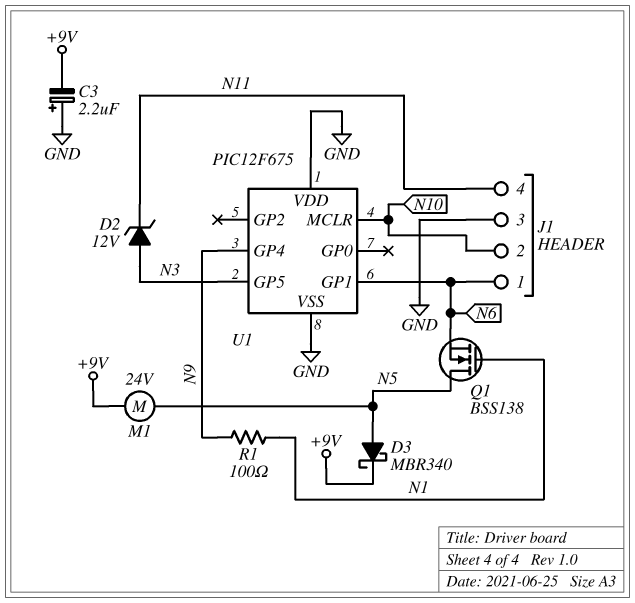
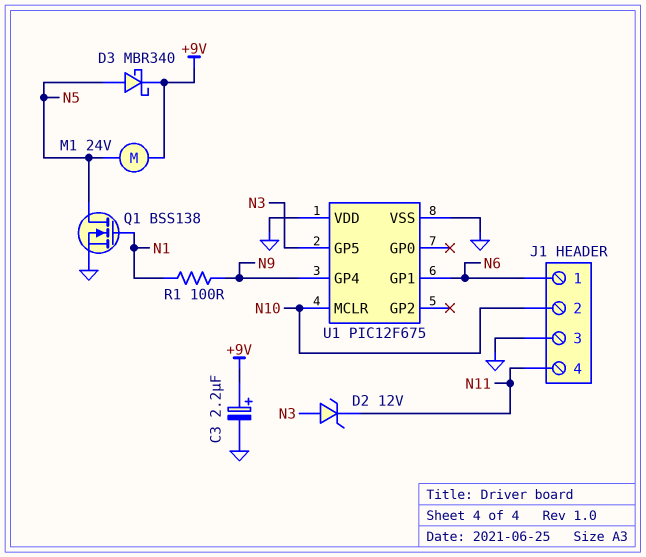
C3: 2.2uF (plus GND, minus +9V) -> 2.2uF (plus +9V, minus GND)
Q1: NMOS BSS138 (G N1, D N5, S N6) -> NMOS BSS138 (G N1, D N5, S GND)

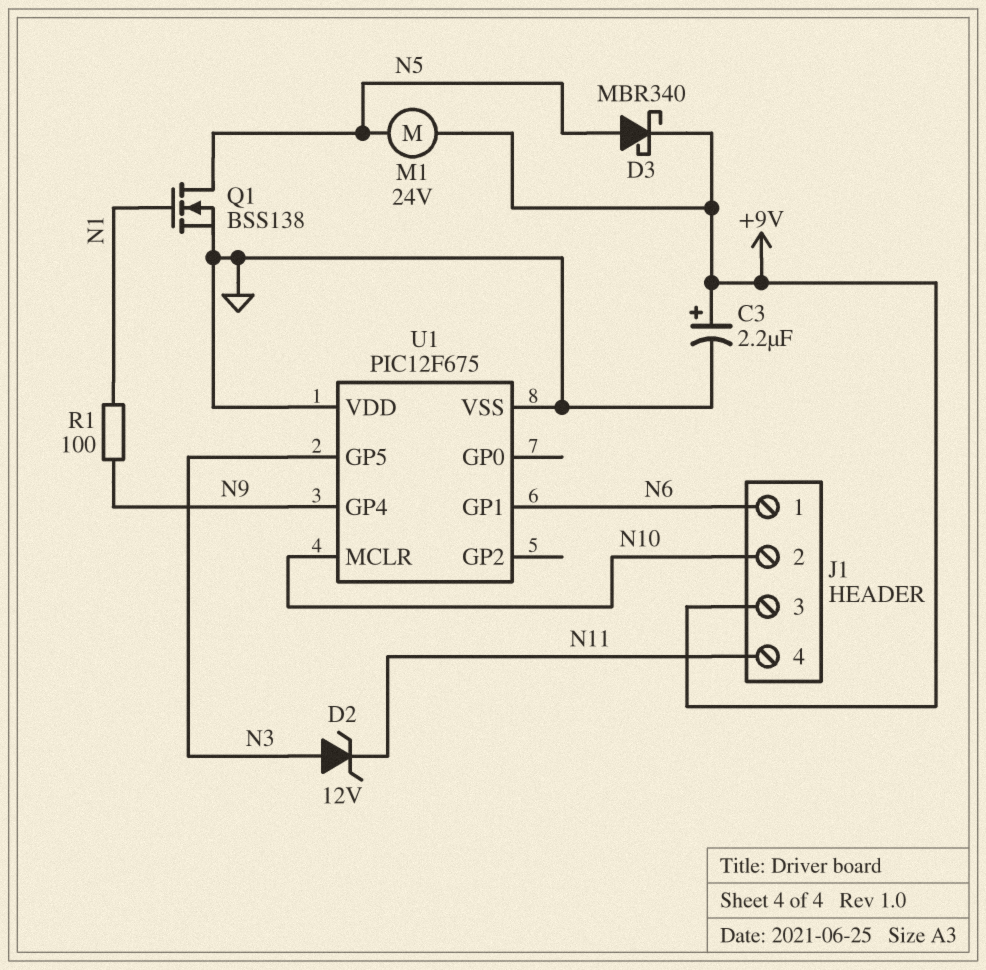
J1 pin 3: GND -> +9V

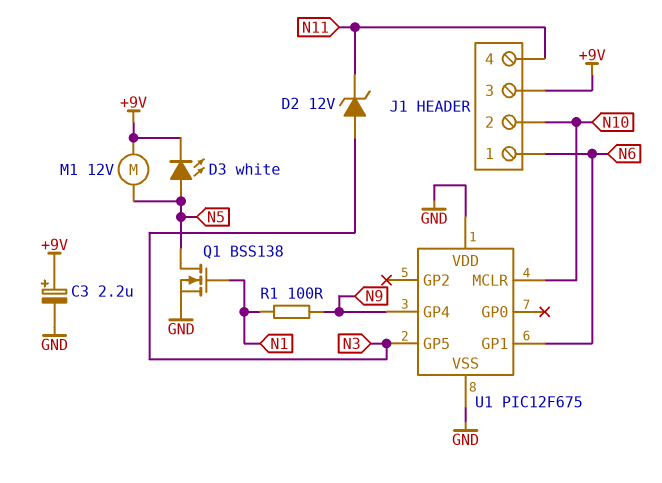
D3: schottky MBR340 (A N5, K +9V) -> LED white (A N5, K +9V)
M1: motor 24V (+9V, N5) -> motor 12V (+9V, N5)

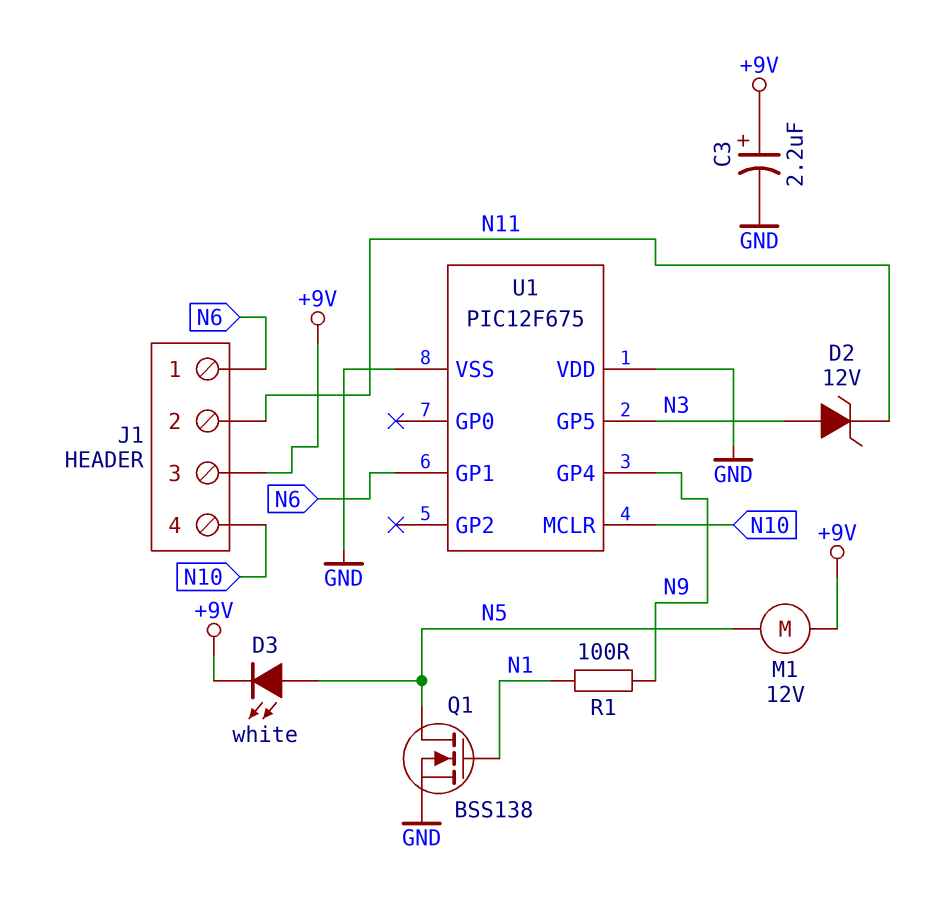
J1 pin 2: N10 -> N11
J1 pin 4: N11 -> N10

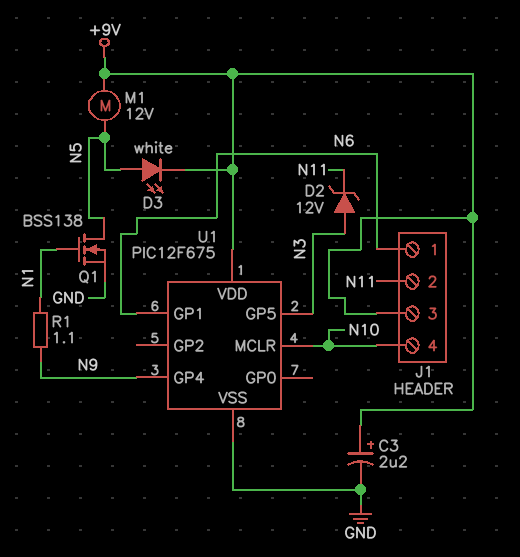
R1: 100 (N1, N9) -> 1.1 (N1, N9)
U1 pin VDD: GND -> +9V

